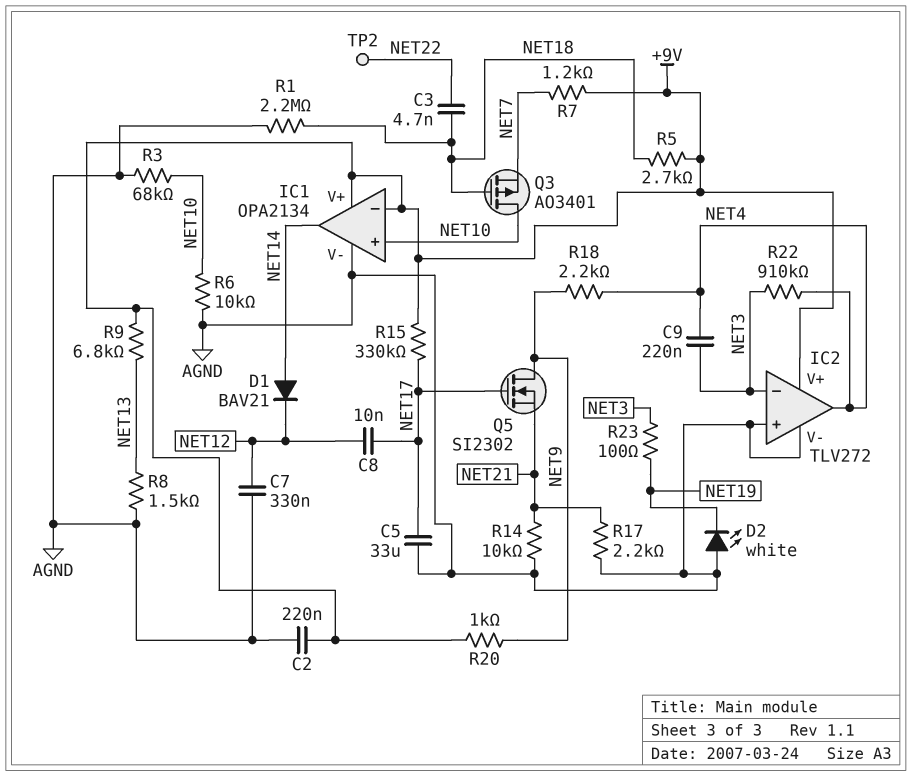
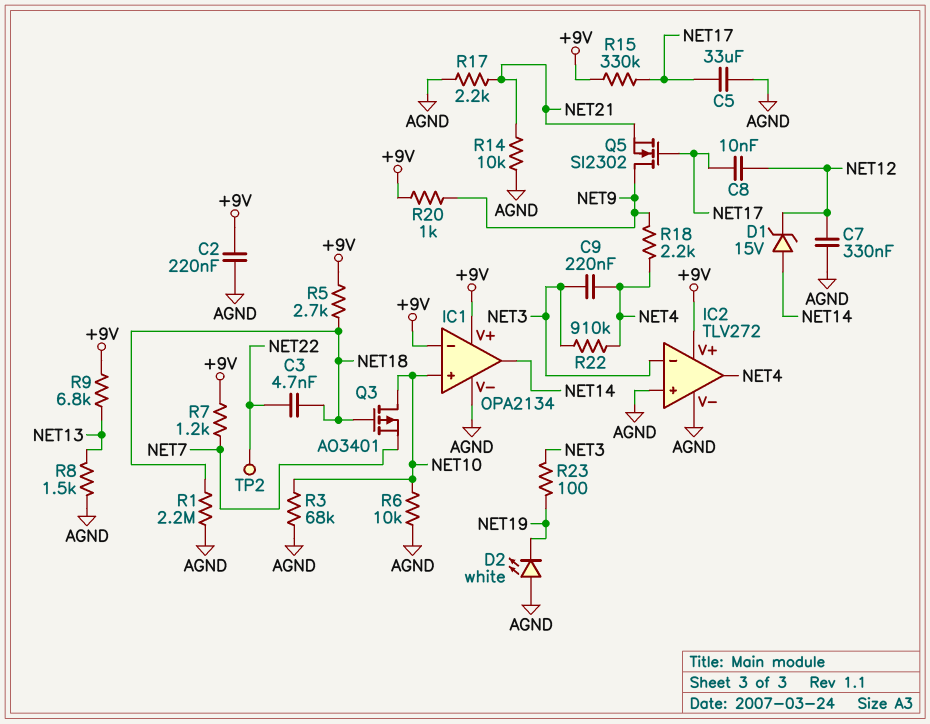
D1: diode BAV21 (A NET14, K NET12) -> zener 15V (A NET14, K NET12)

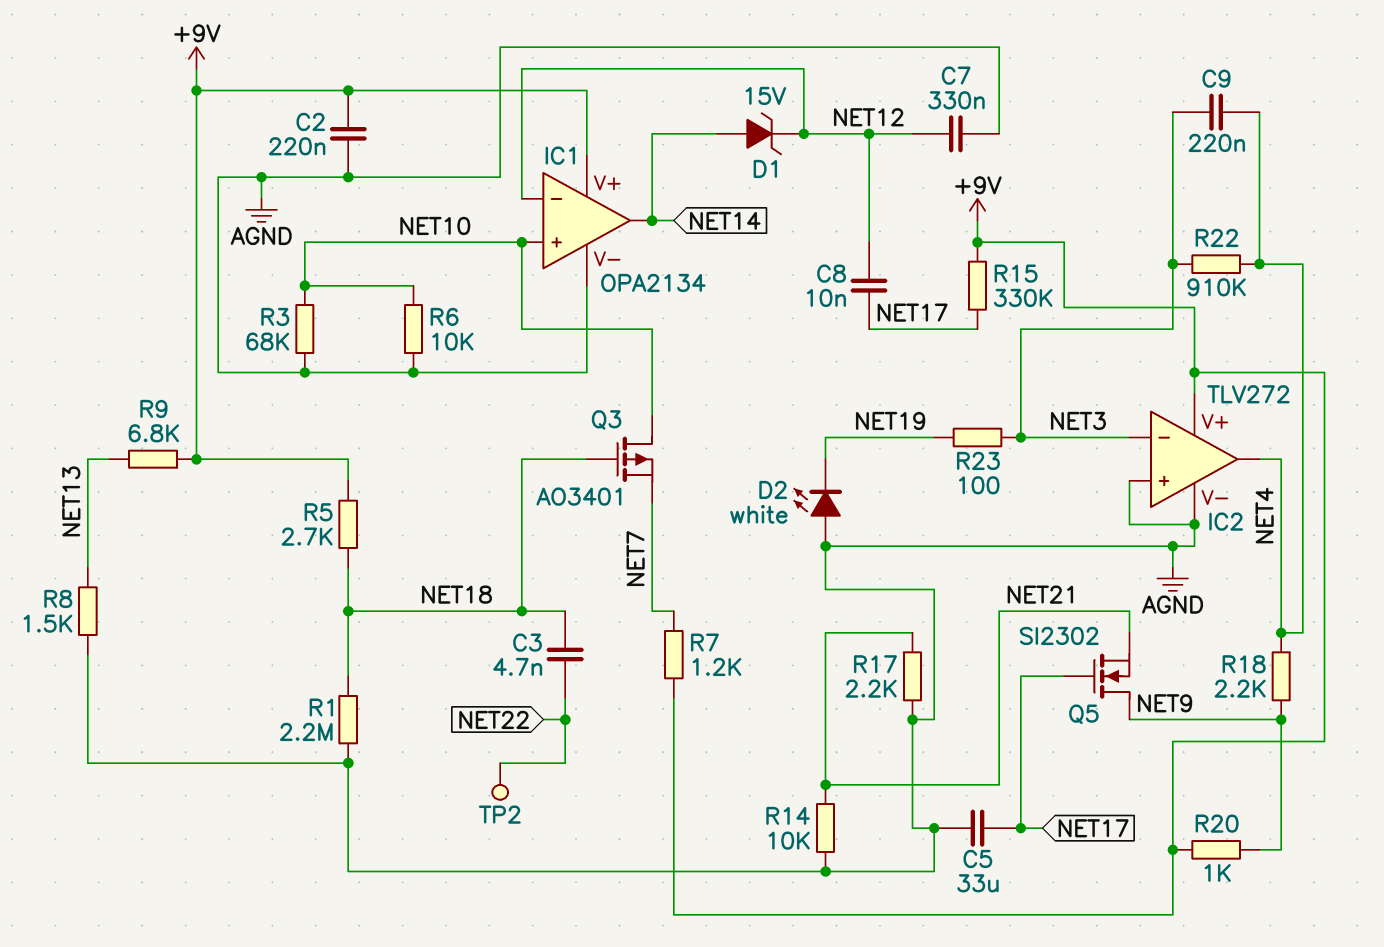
IC1 pin in-: +9V -> NET12

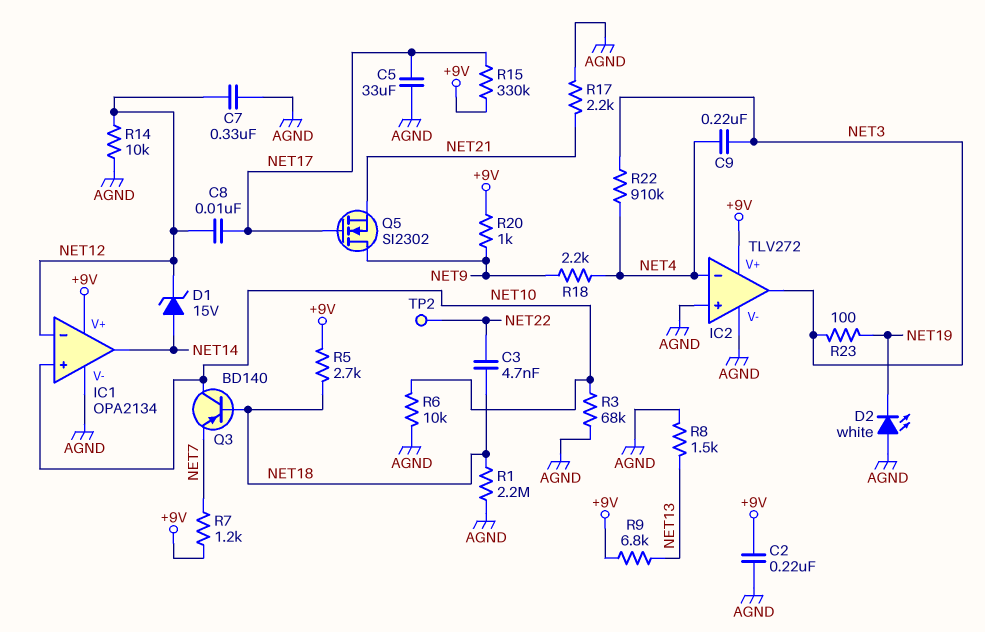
IC2 pin in-: NET3 -> NET4
IC2 pin out: NET4 -> NET3
Q3: PMOS AO3401 (G NET18, D NET10, S NET7) -> PNP BD140 (B NET18, C NET10, E NET7)
R14: 10k (AGND, NET21) -> 10k (AGND, NET12)

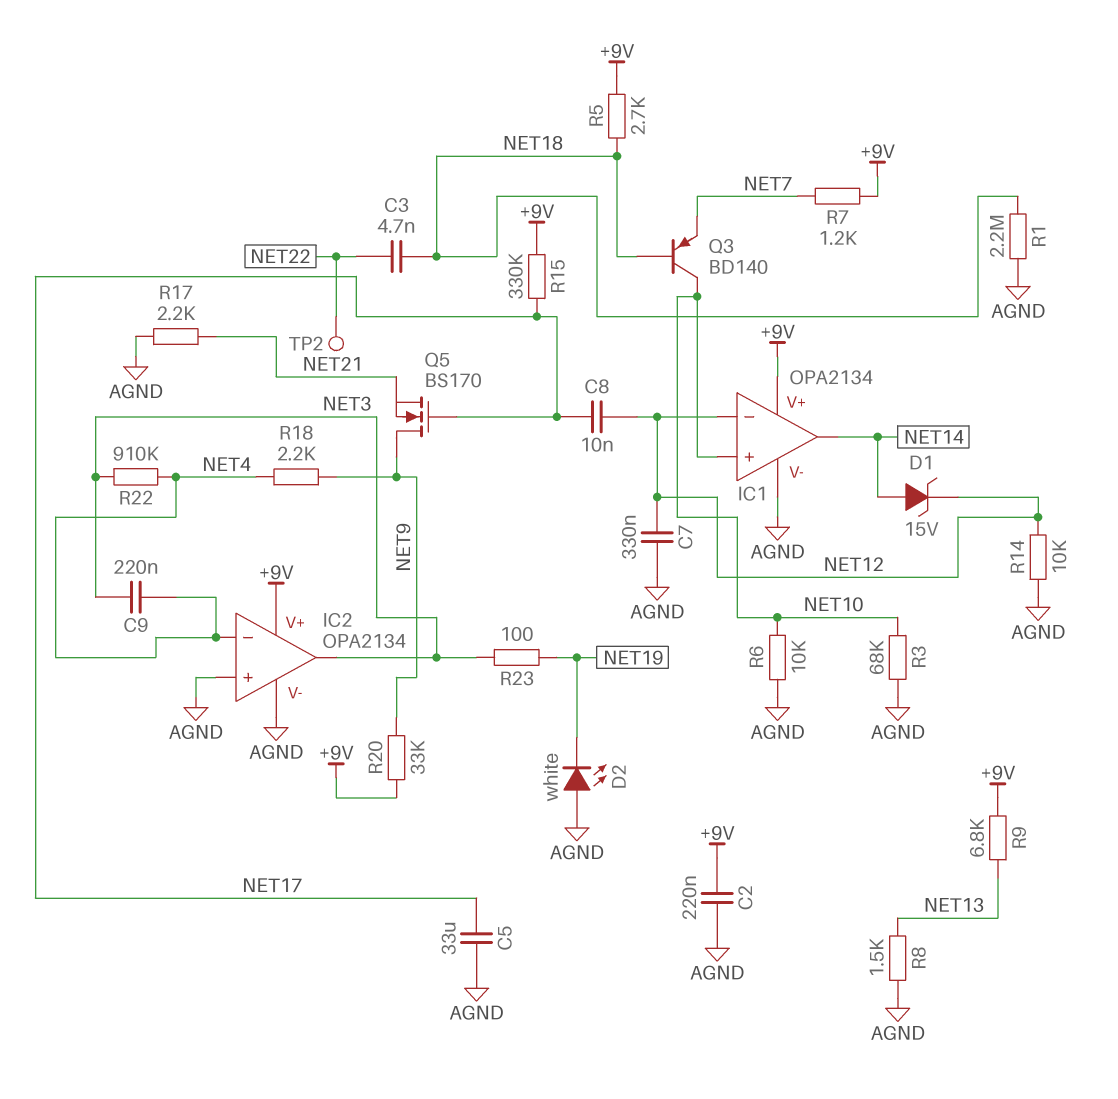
IC2: TLV272 -> OPA2134
Q5: NMOS SI2302 (G NET17, D NET9, S NET21) -> NMOS BS170 (G NET17, D NET9, S NET21)
R20: 1k (+9V, NET9) -> 33k (+9V, NET9)

